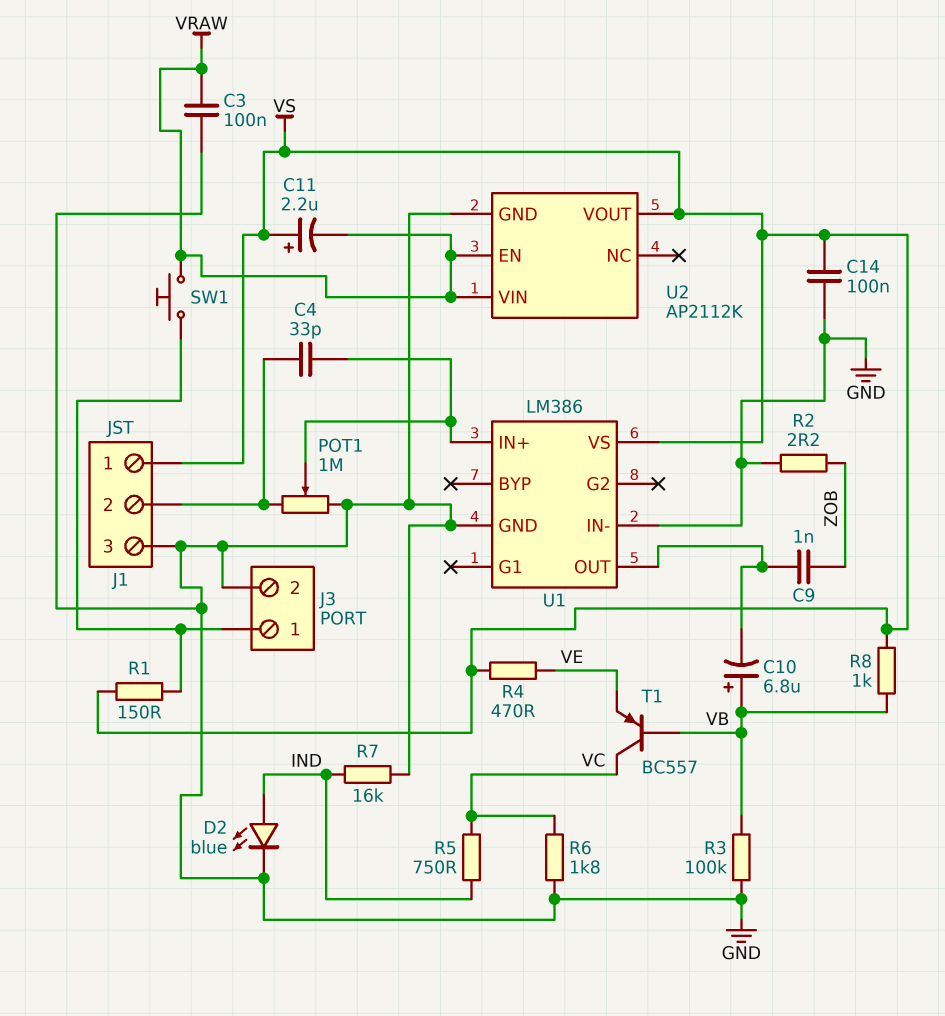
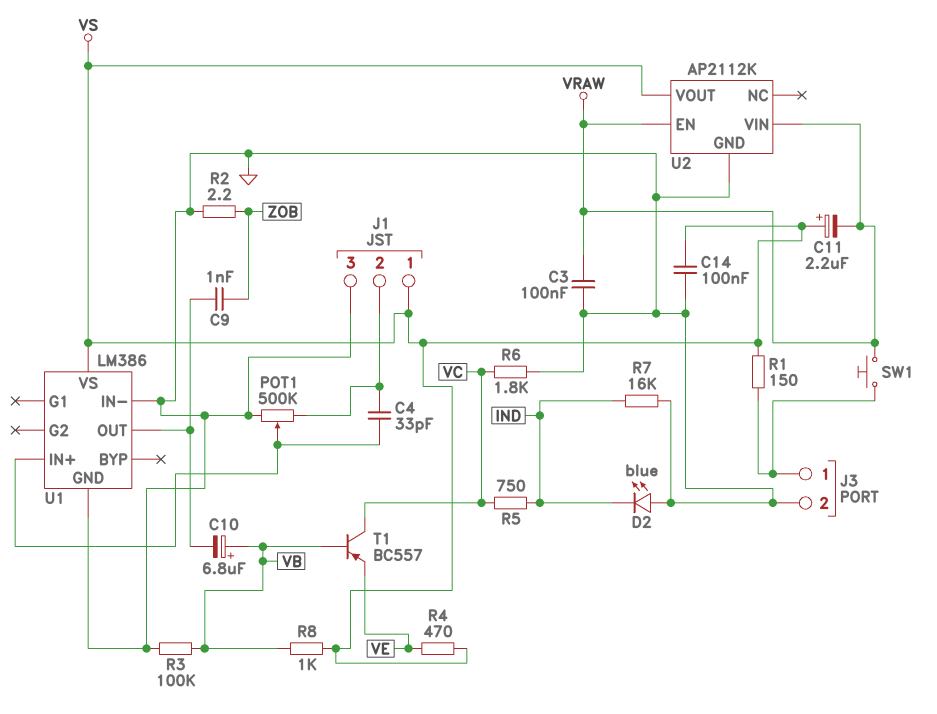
D2: LED blue (A IND, K GND) -> LED blue (A GND, K IND)
POT1: 1M (GND, J1/2, wiper U1/IN+) -> 500k (GND, J1/2, wiper U1/IN+)

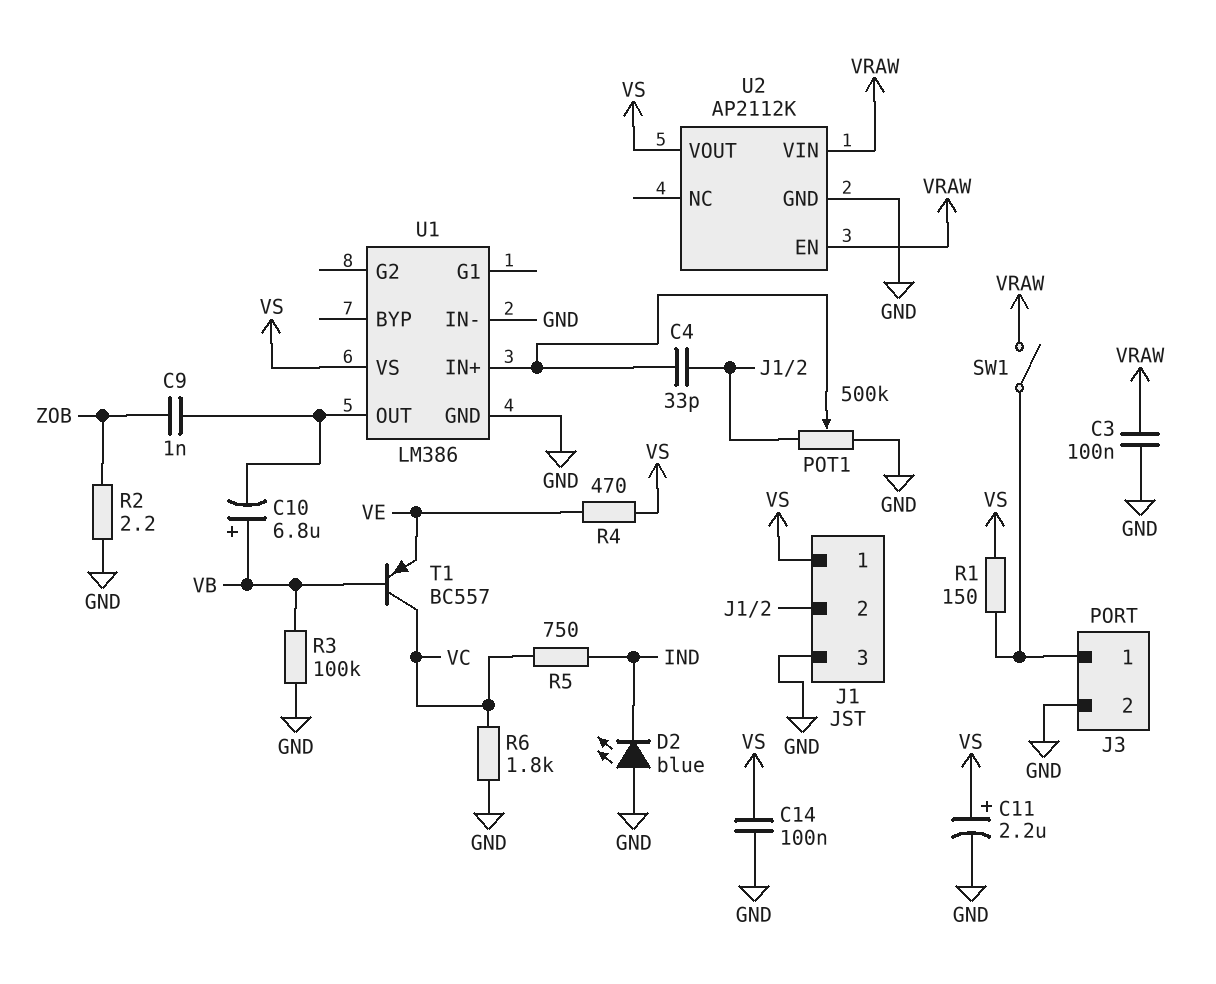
C11: 2.2uF (plus VS, minus VRAW) -> 2.2uF (plus VS, minus GND)
R7: 16k (GND, IND) -> none
R8: 1k (VB, VS) -> none
SW1: button (J3/1, VRAW) -> switch (J3/1, VRAW)

